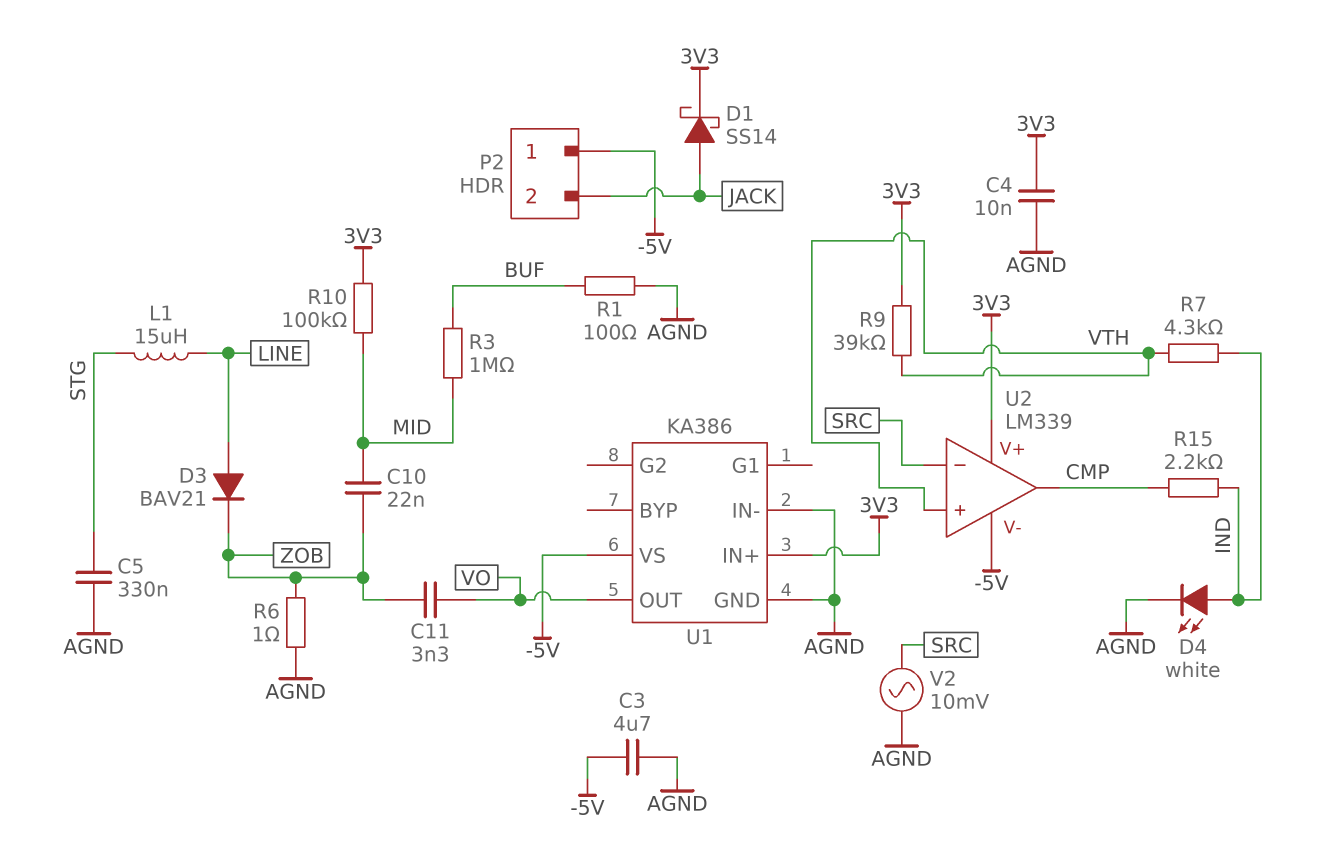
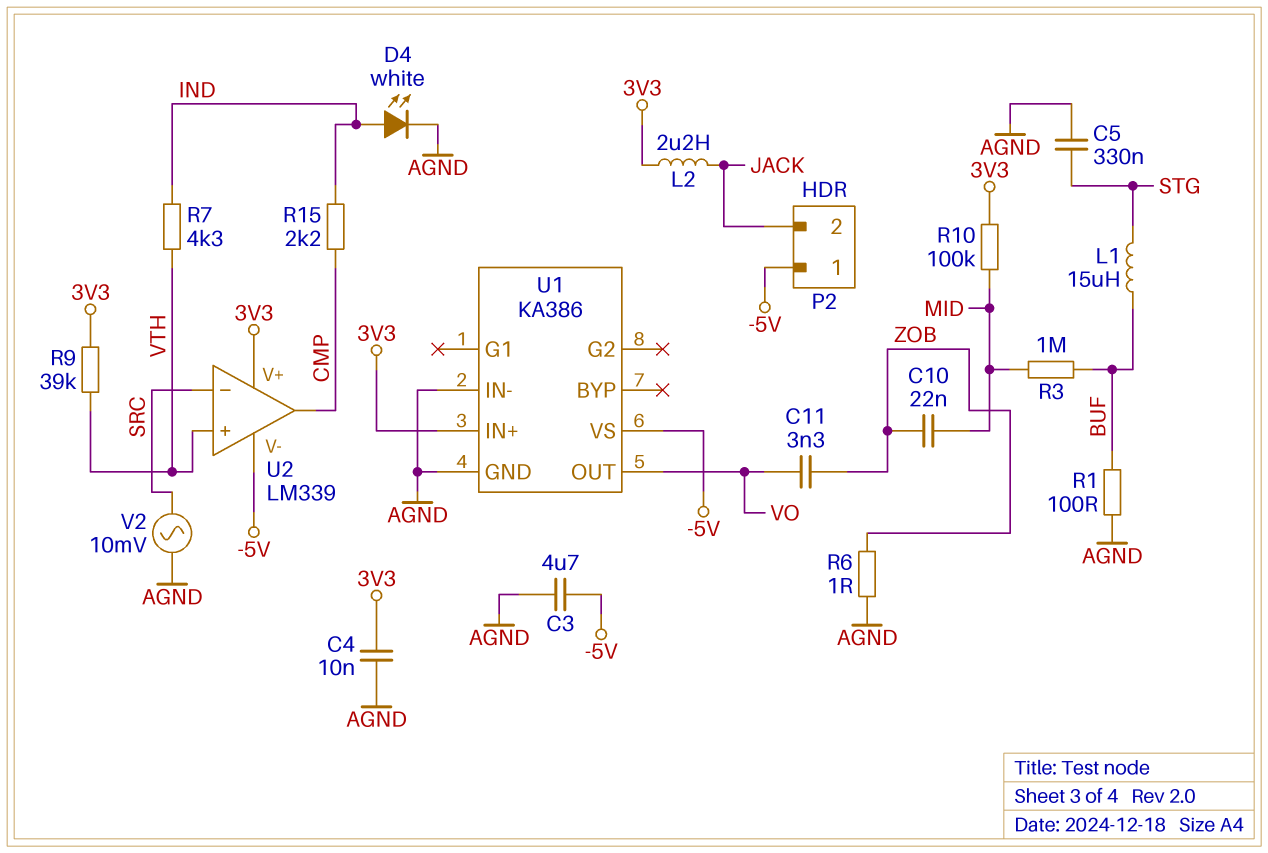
D1: schottky SS14 (A JACK, K 3V3) -> none
D3: diode BAV21 (A LINE, K ZOB) -> none
L1: 15uH (LINE, STG) -> 15uH (BUF, STG)
L2: none -> 2.2uH (3V3, JACK)

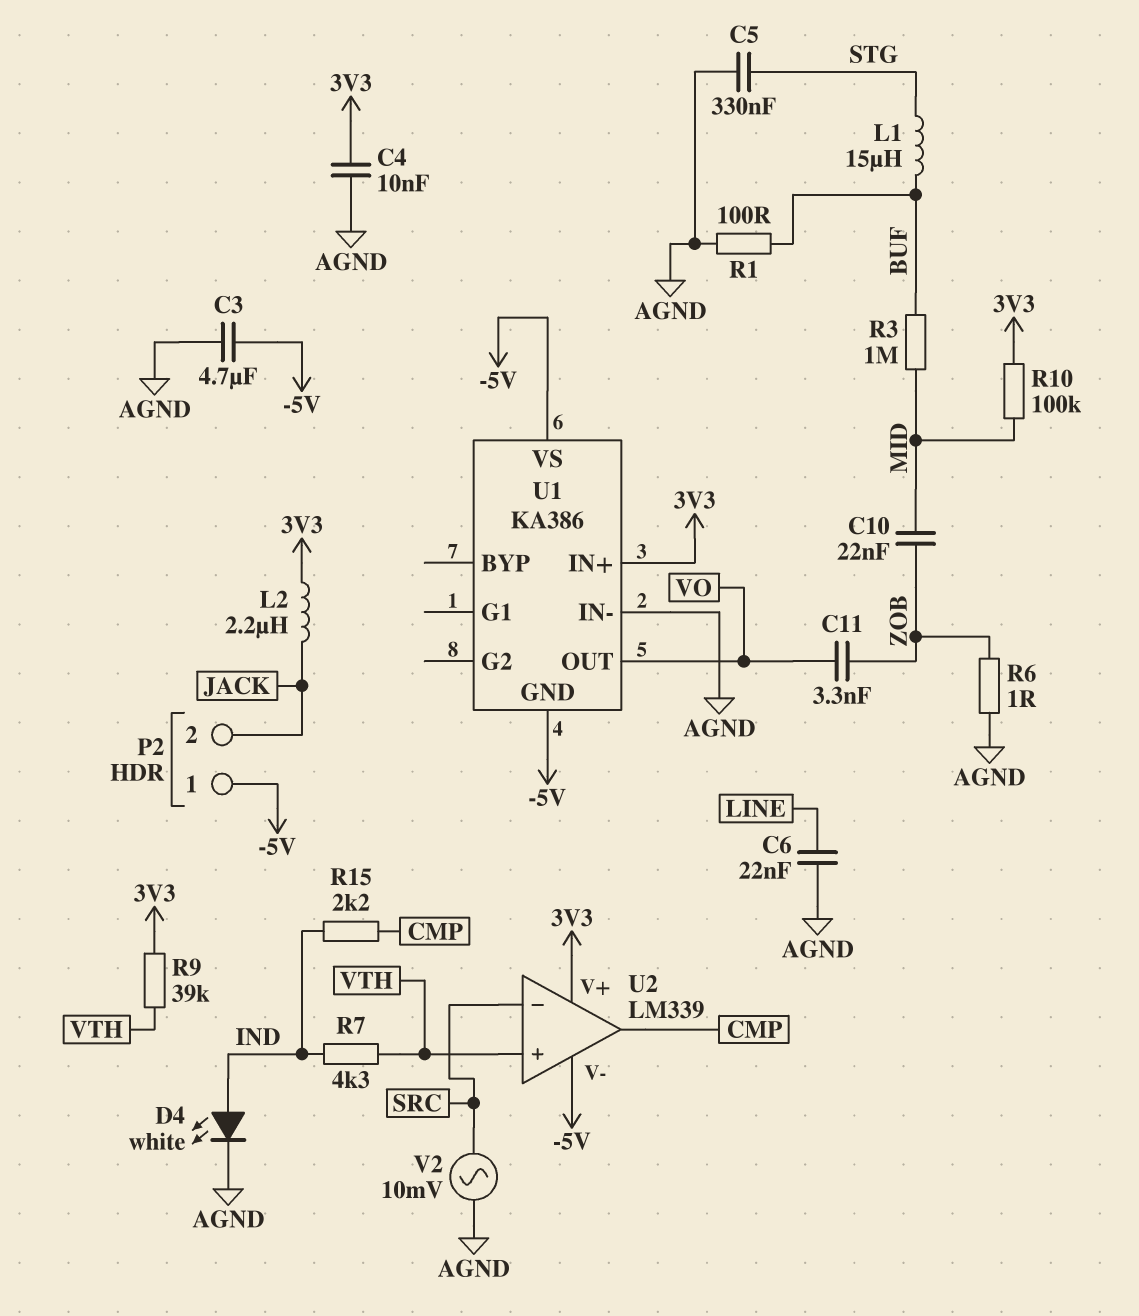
C6: none -> 22nF (AGND, LINE)
U1 pin GND: AGND -> -5V

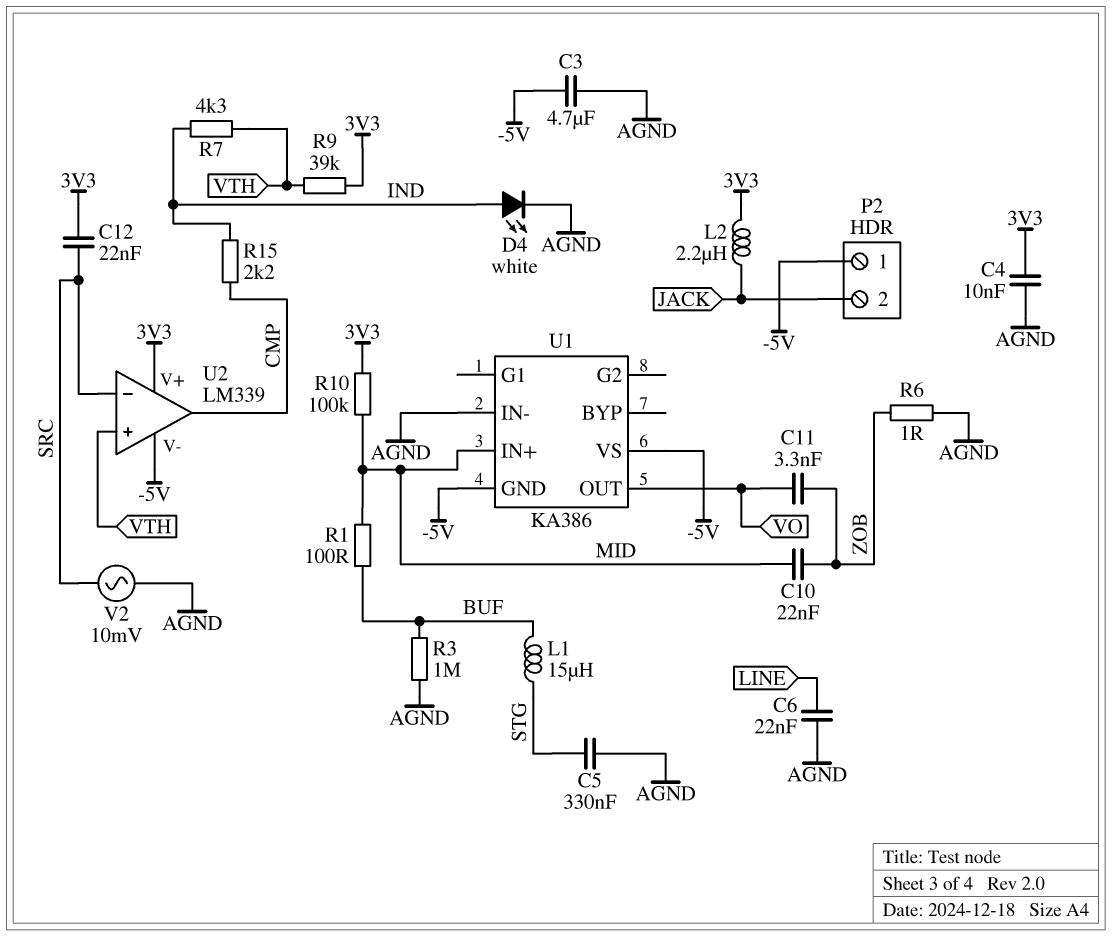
C12: none -> 22nF (3V3, SRC)
R1: 100 (AGND, BUF) -> 100 (BUF, MID)
R3: 1M (BUF, MID) -> 1M (AGND, BUF)
U1 pin IN+: 3V3 -> MID

